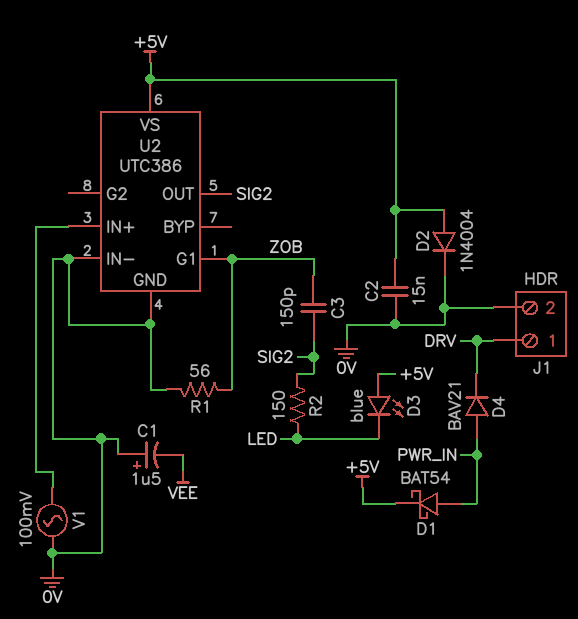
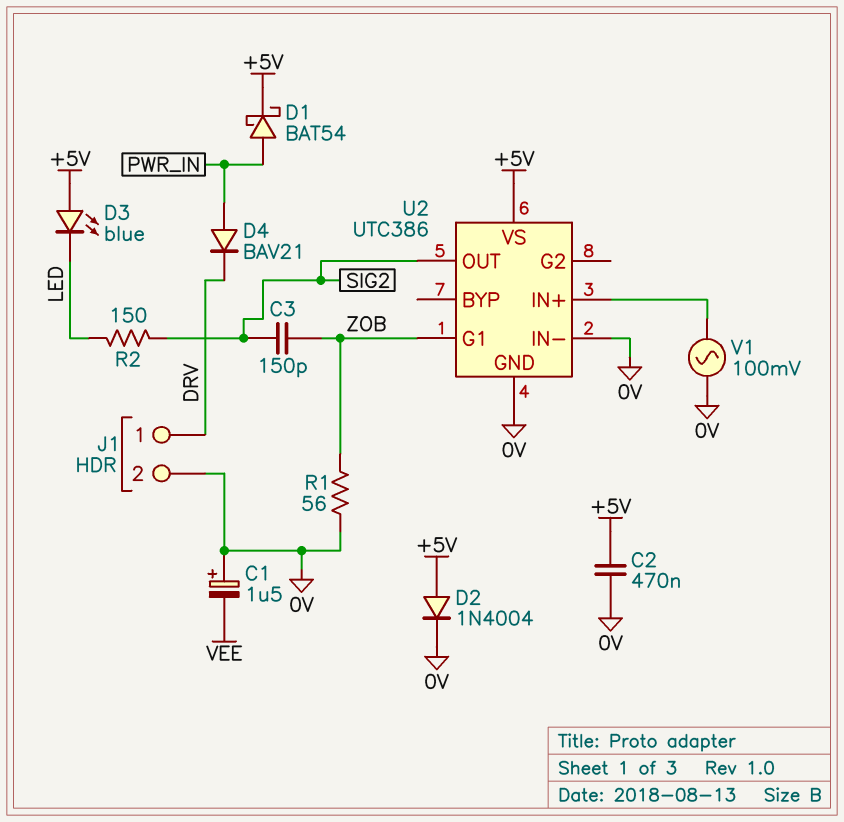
C2: 15nF (+5V, 0V) -> 470nF (+5V, 0V)

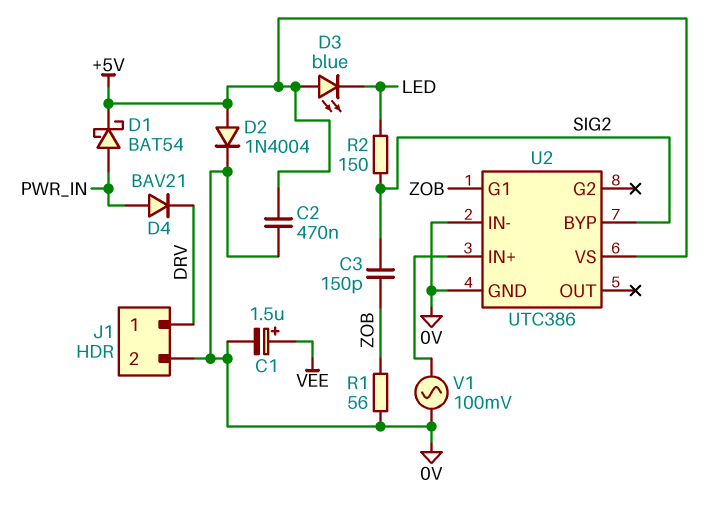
C1: 1.5uF (plus 0V, minus VEE) -> 1.5uF (plus VEE, minus 0V)
U2 pin BYP: none -> SIG2
U2 pin OUT: SIG2 -> none

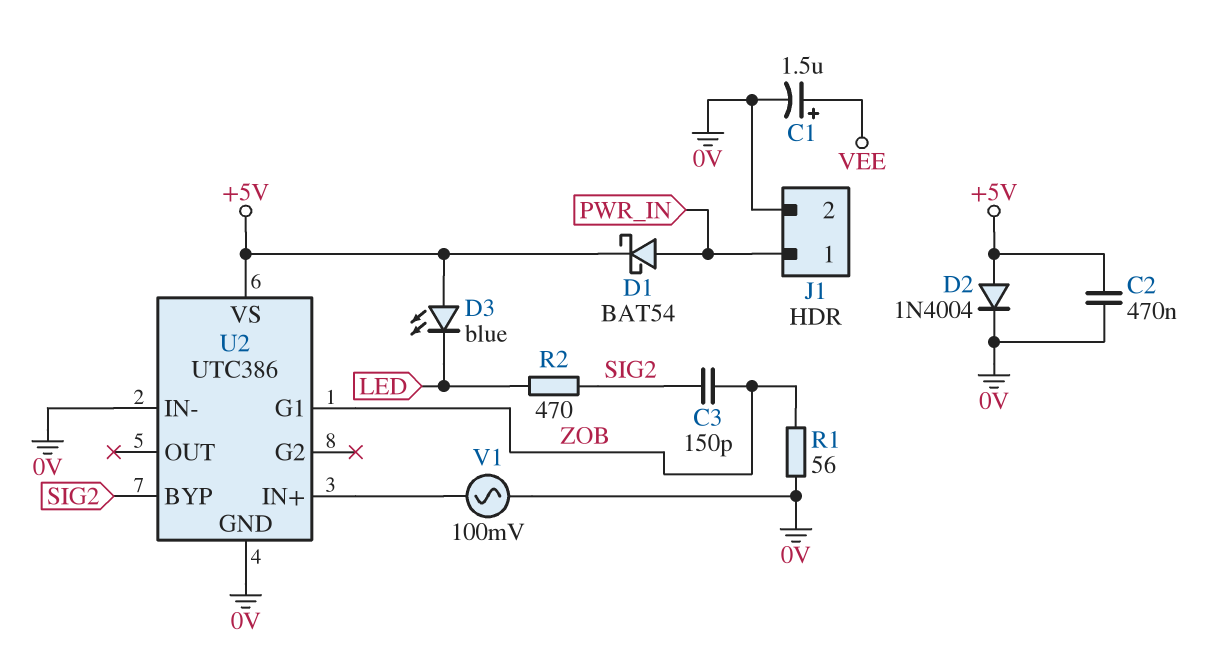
D4: diode BAV21 (A PWR_IN, K DRV) -> none
J1 pin 1: DRV -> PWR_IN
R2: 150 (LED, SIG2) -> 470 (LED, SIG2)

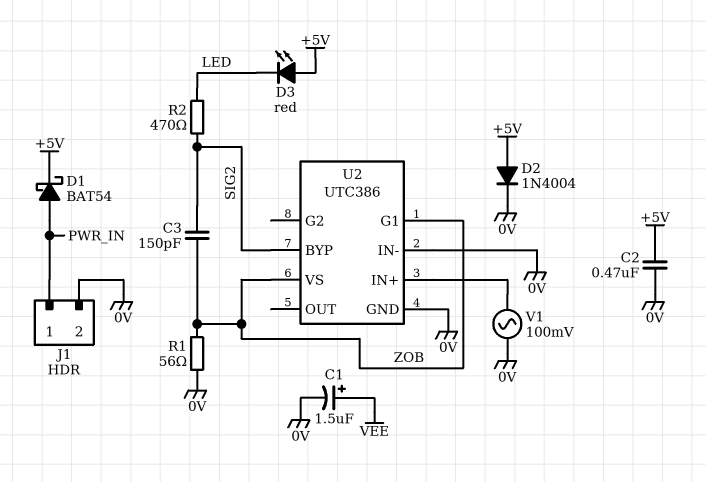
D3: LED blue (A +5V, K LED) -> LED red (A +5V, K LED)
U2 pin VS: +5V -> ZOB

